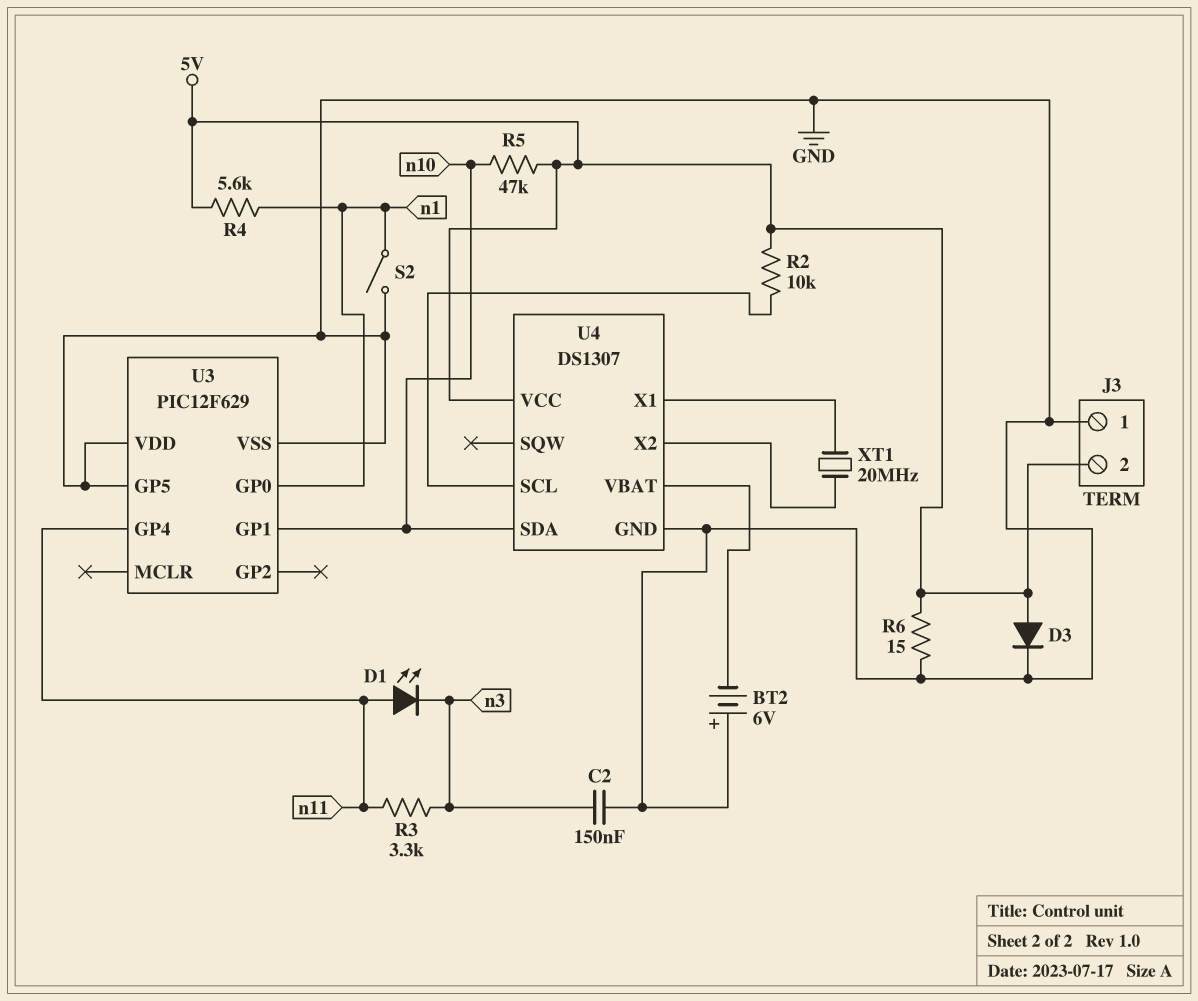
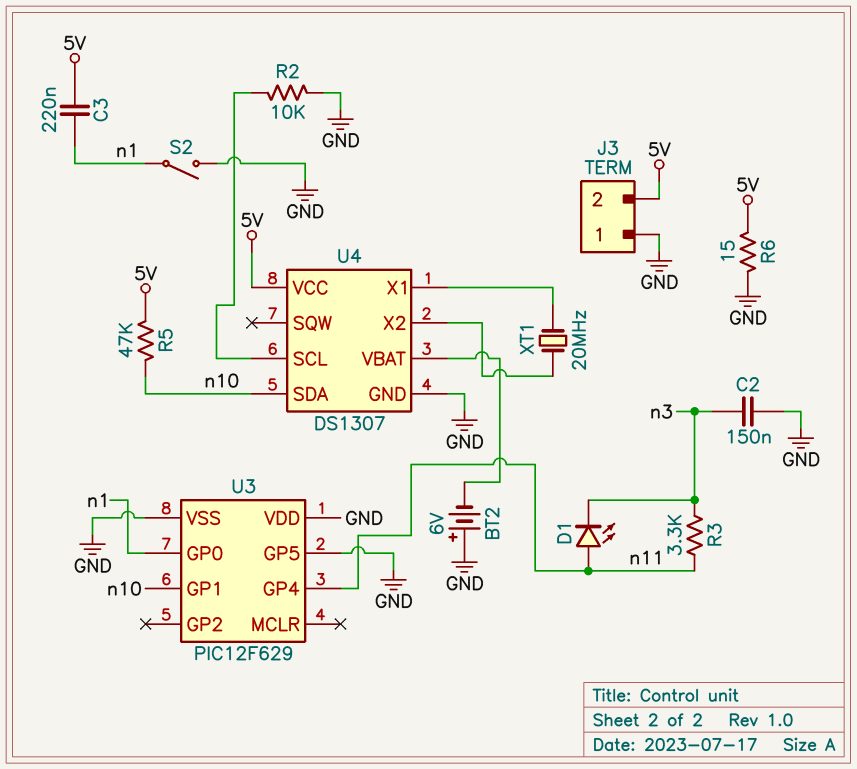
C3: none -> 220nF (5V, n1)
D3: diode (A 5V, K GND) -> none
R2: 10k (5V, U4/SCL) -> 10k (GND, U4/SCL)
R4: 5.6k (5V, n1) -> none

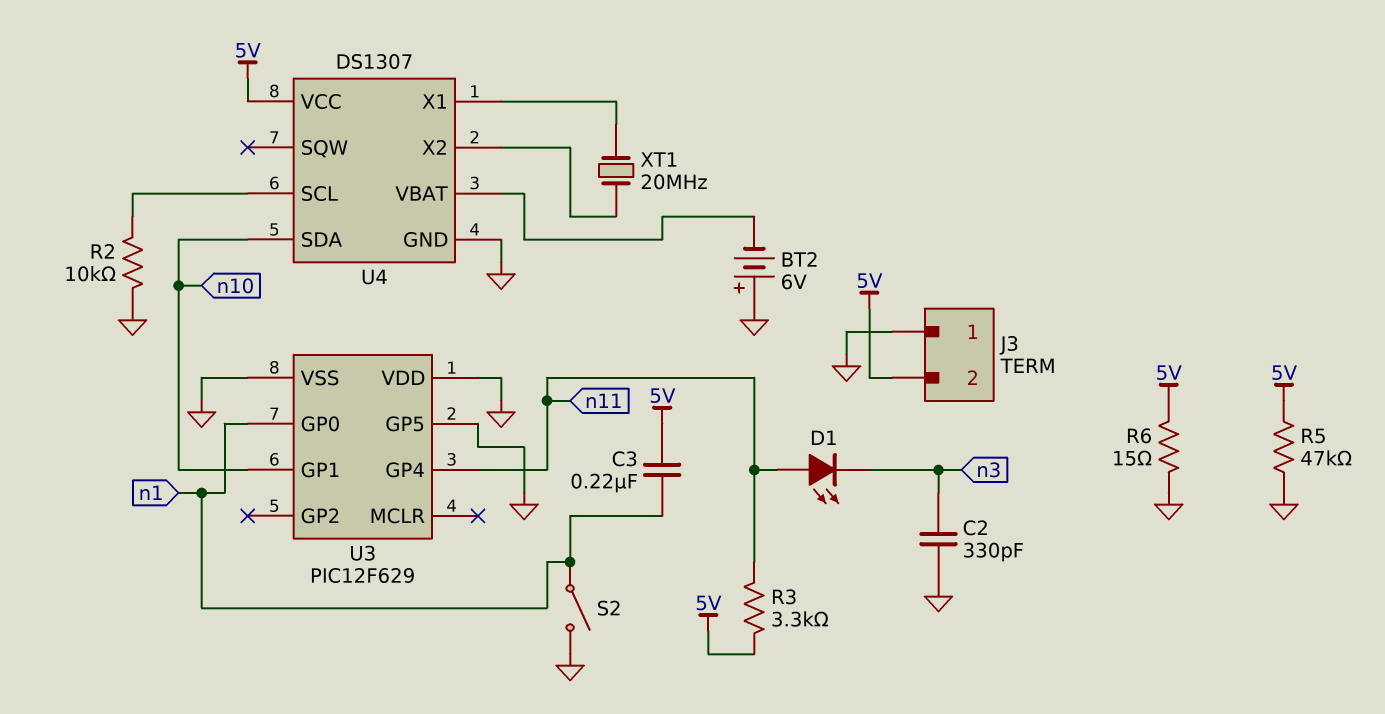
C2: 150nF (GND, n3) -> 330pF (GND, n3)
R3: 3.3k (n3, n11) -> 3.3k (5V, n11)
R5: 47k (5V, n10) -> 47k (5V, GND)

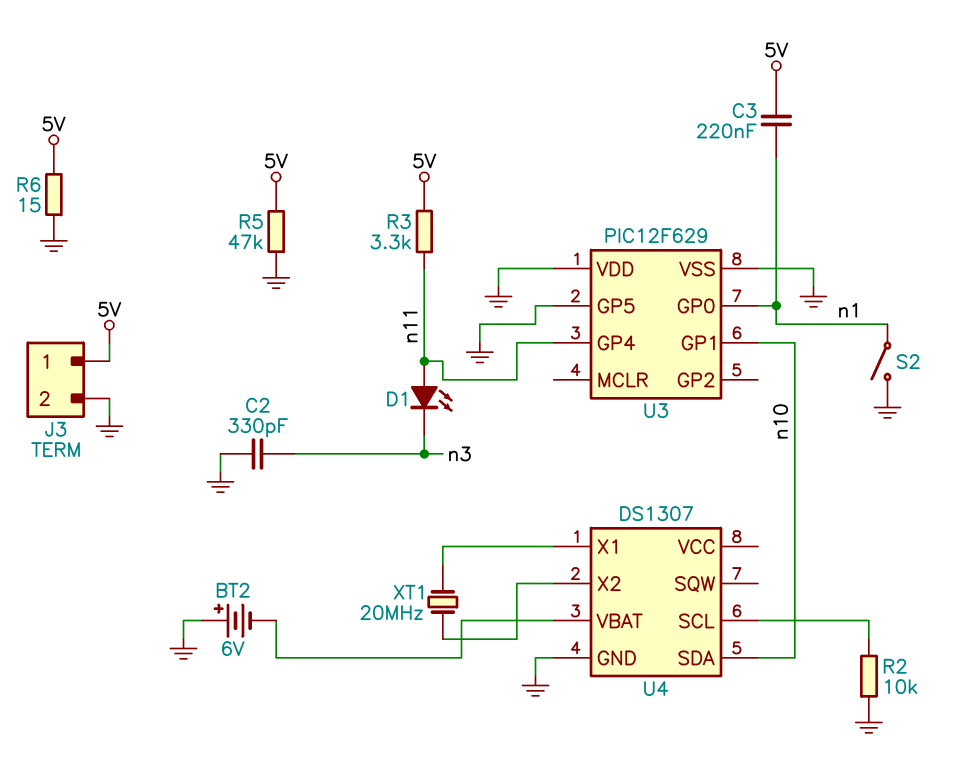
J3 pin 1: GND -> 5V
J3 pin 2: 5V -> GND
U4 pin VCC: 5V -> none

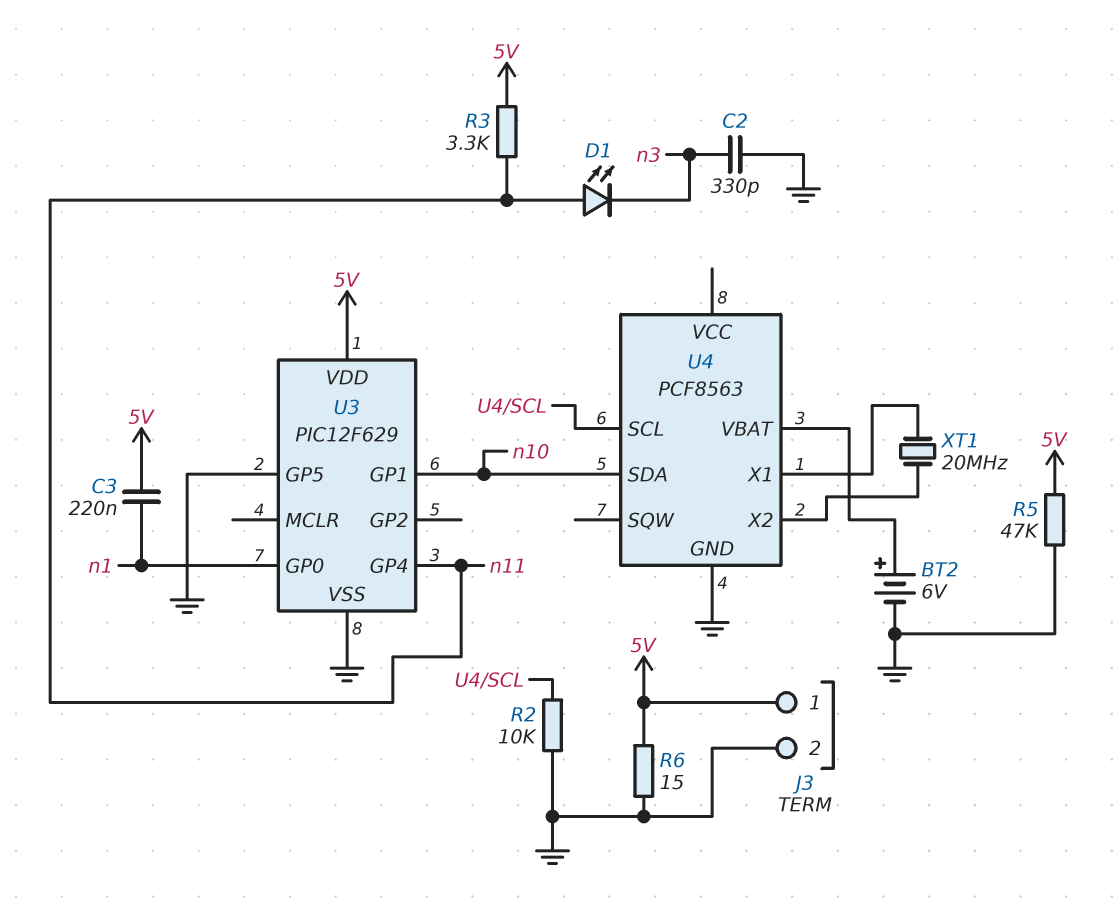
BT2: 6V (plus GND, minus U4/VBAT) -> 6V (plus U4/VBAT, minus GND)
S2: switch (GND, n1) -> none
U3 pin VDD: GND -> 5V
U4: DS1307 -> PCF8563

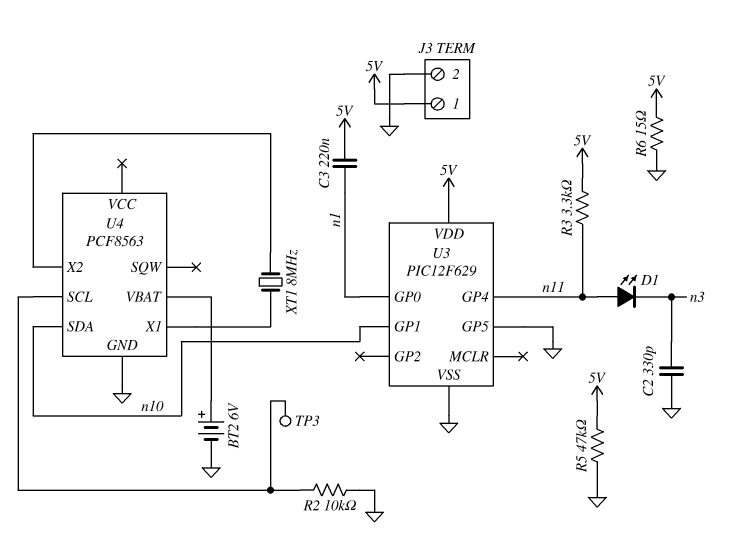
TP3: none -> test point (U4/SCL)
XT1: 20MHz (U4/X1, U4/X2) -> 8MHz (U4/X1, U4/X2)

